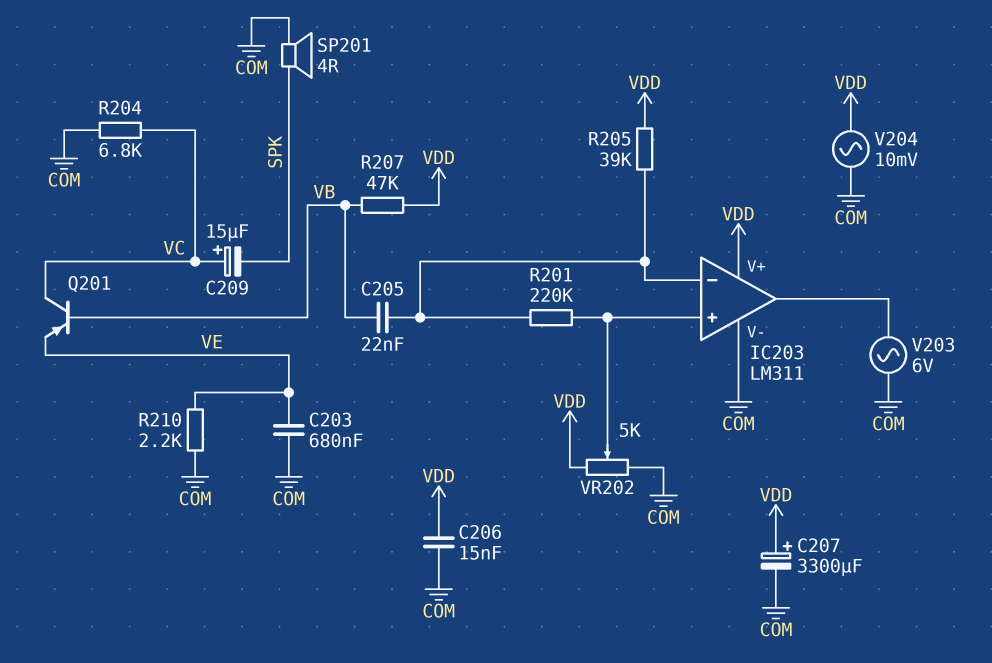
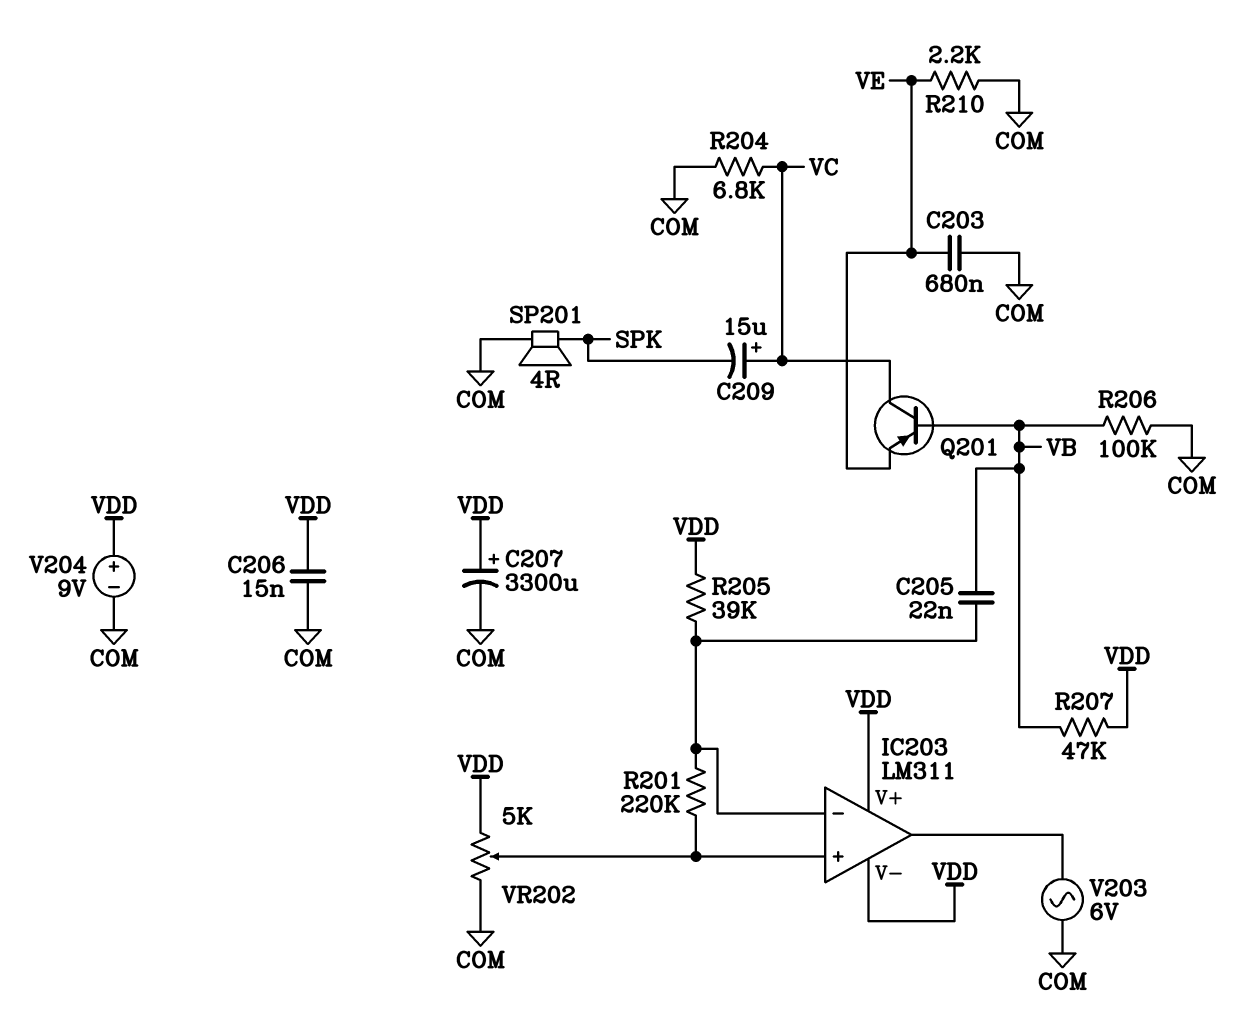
IC203 pin V-: COM -> VDD
R206: none -> 100k (COM, VB)
V204: AC 10mV (COM, VDD) -> 9V (plus VDD, minus COM)

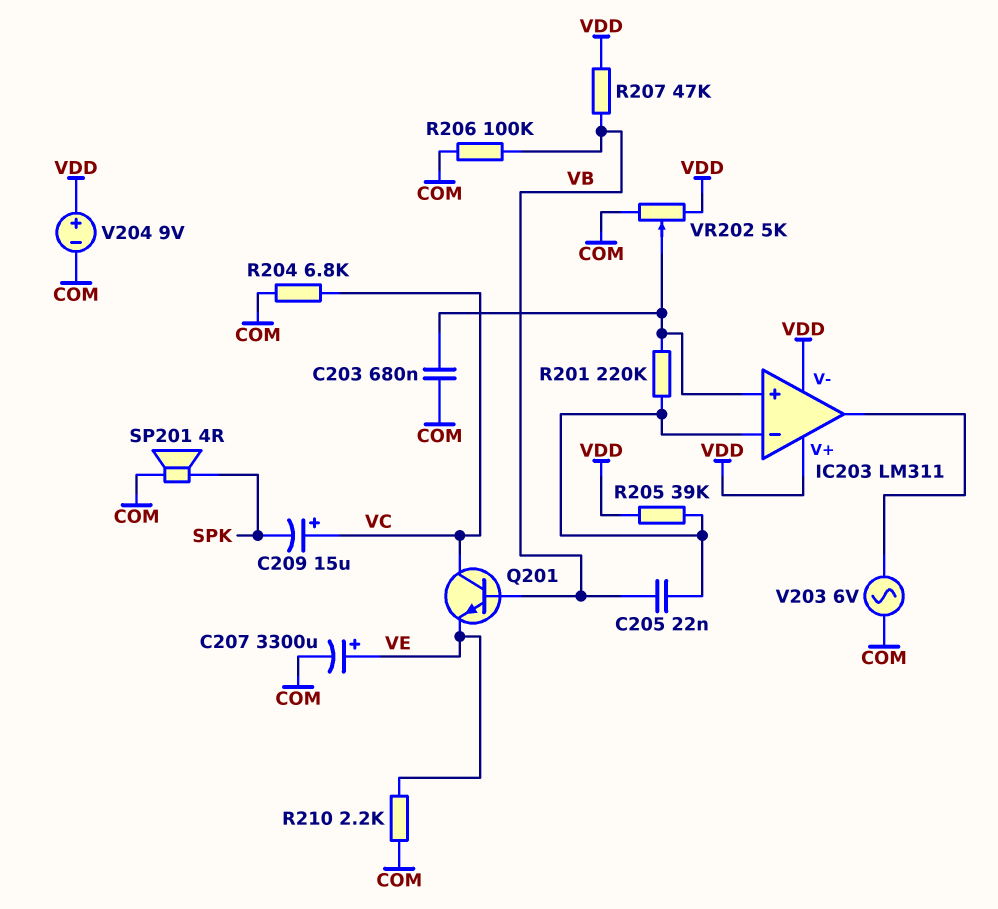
C203: 680nF (COM, VE) -> 680nF (COM, IC203/in+)
C206: 15nF (COM, VDD) -> none
C207: 3300uF (plus VDD, minus COM) -> 3300uF (plus VE, minus COM)
Q201: PNP (B VB, C VC, E VE) -> NPN (B VB, C VC, E VE)

